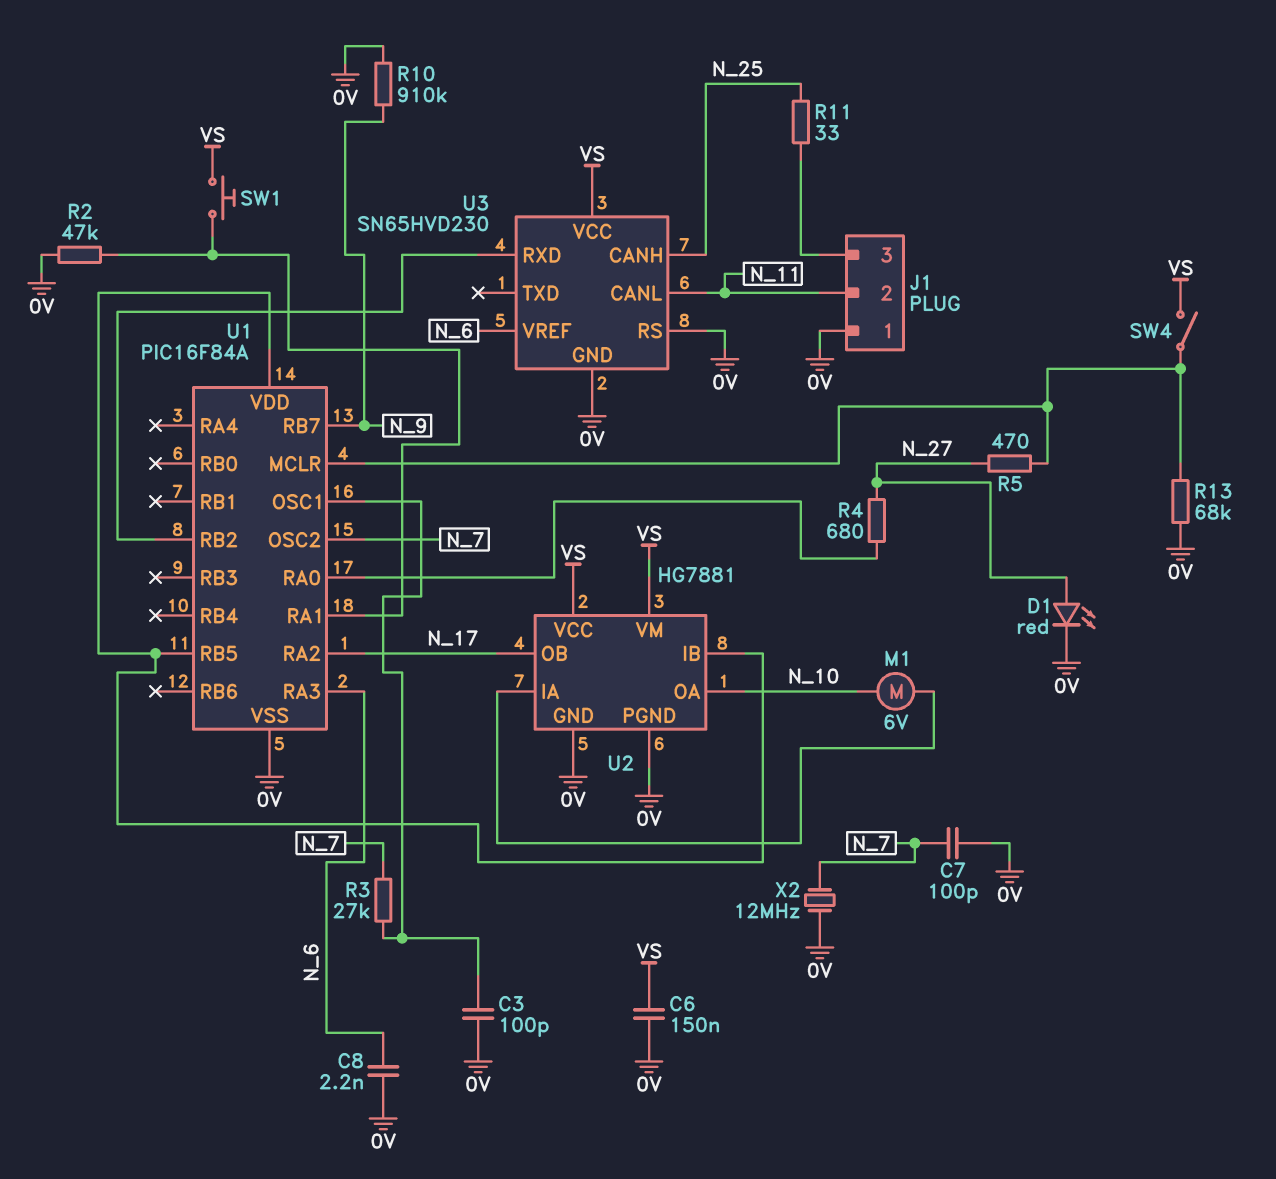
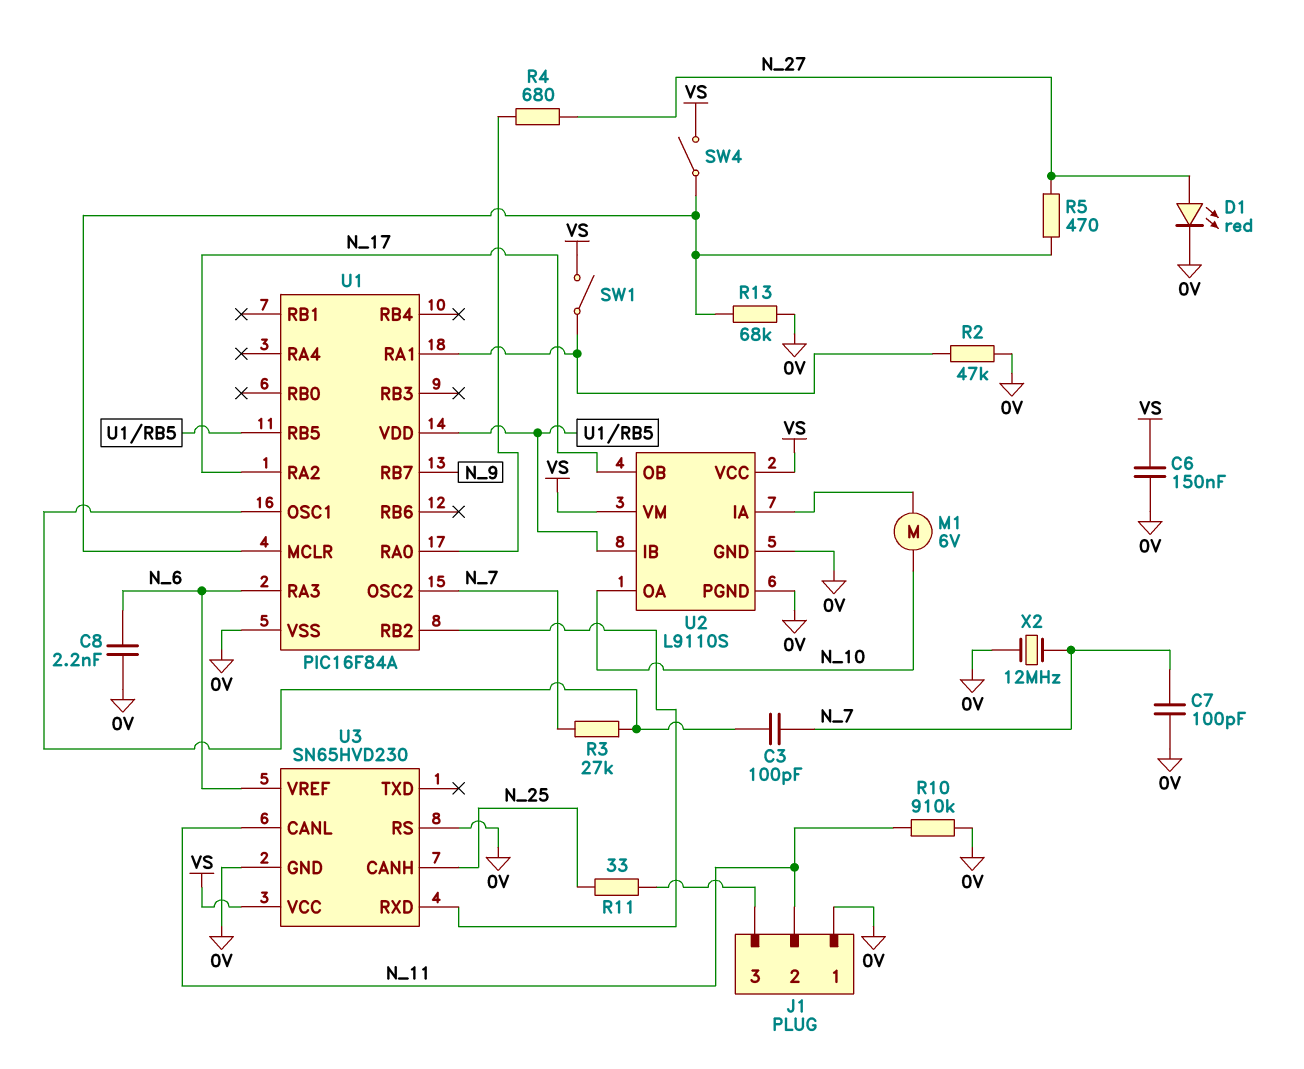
C3: 100pF (0V, U1/OSC1) -> 100pF (N_7, U1/OSC1)
R10: 910k (0V, N_9) -> 910k (0V, N_11)
SW1: button (U1/RA1, VS) -> switch (U1/RA1, VS)
U2: HG7881 -> L9110S

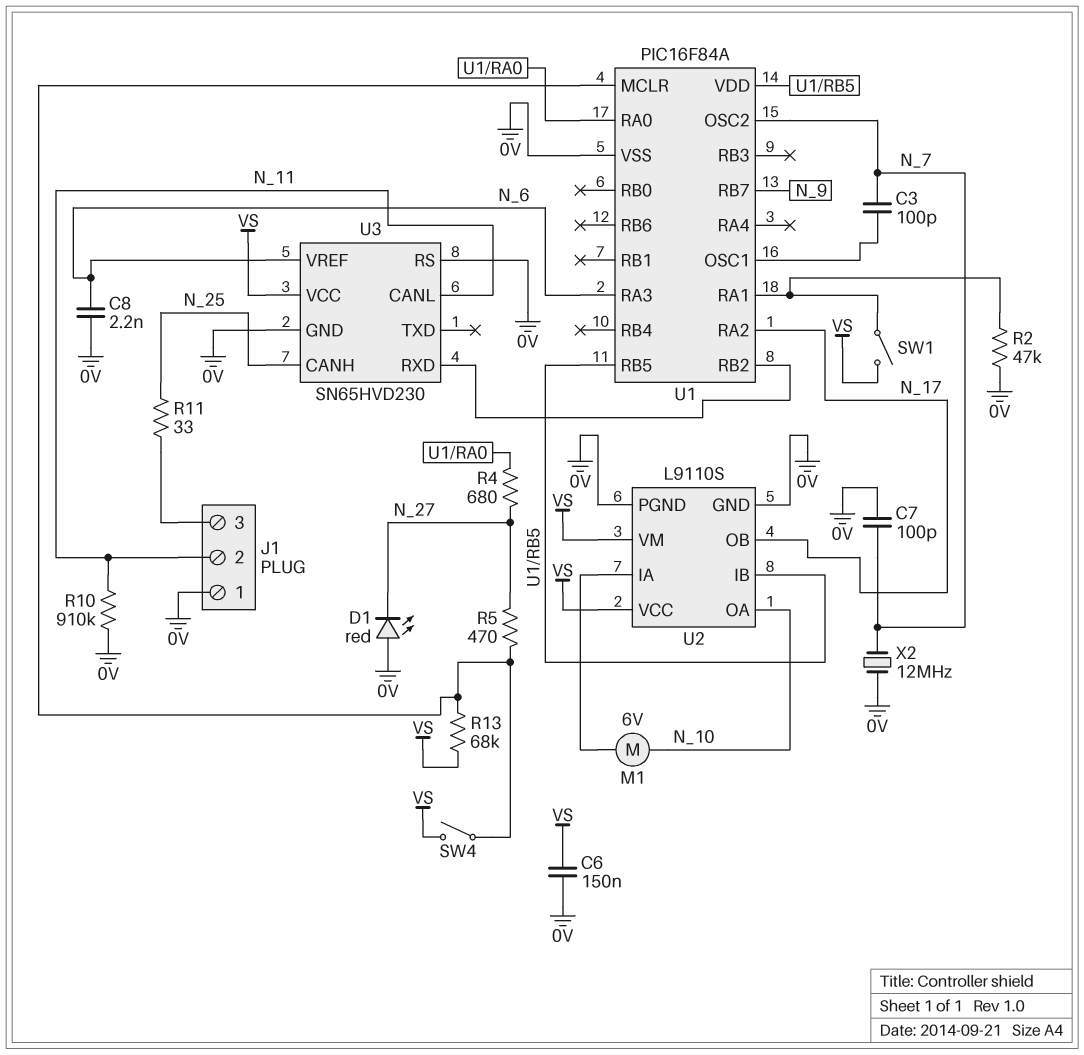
D1: LED red (A N_27, K 0V) -> LED red (A 0V, K N_27)
R3: 27k (N_7, U1/OSC1) -> none
R13: 68k (0V, U1/MCLR) -> 68k (U1/MCLR, VS)

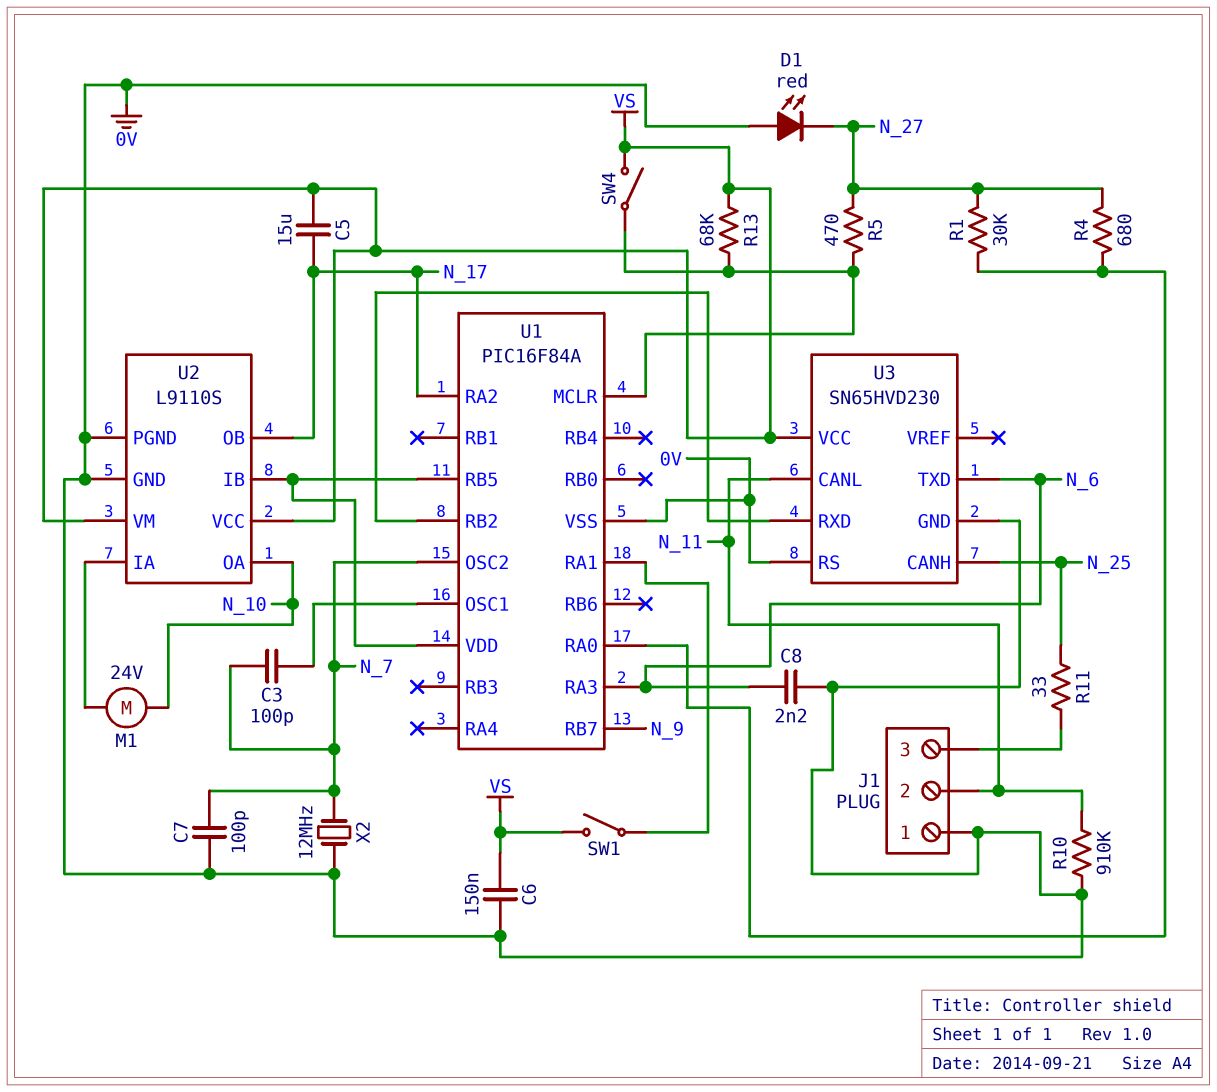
C5: none -> 15uF (N_17, VS)
M1: motor 6V (N_10, U2/IA) -> motor 24V (N_10, U2/IA)
R1: none -> 30k (N_27, U1/RA0)
R2: 47k (0V, U1/RA1) -> none
U3 pin TXD: none -> N_6
U3 pin VREF: N_6 -> none

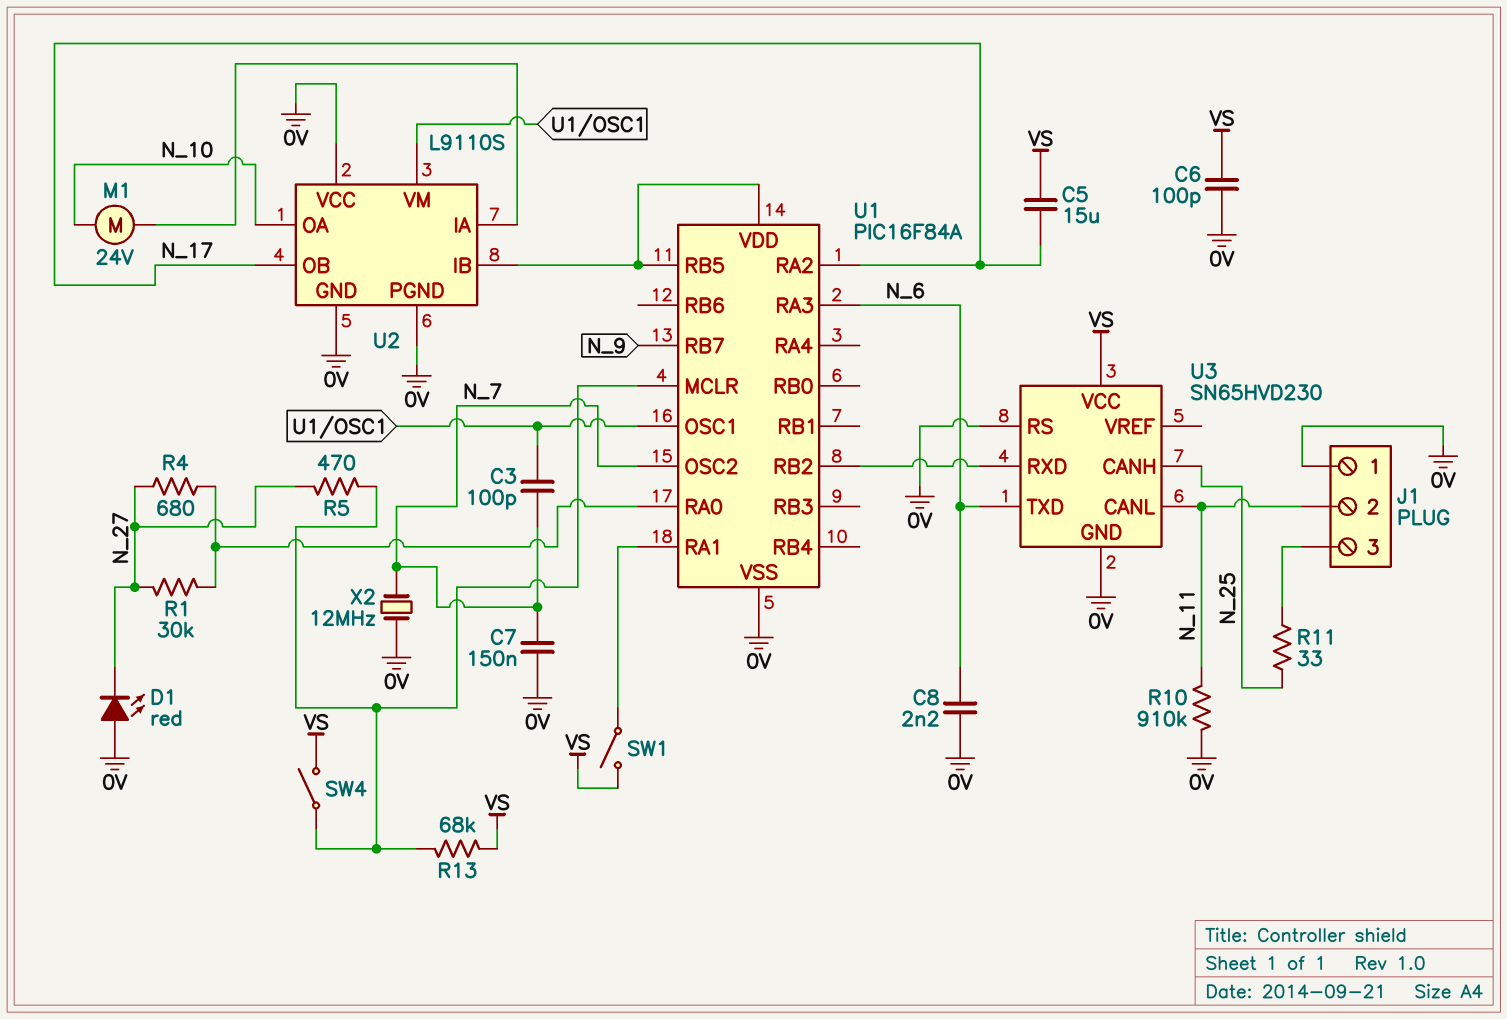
C6: 150nF (0V, VS) -> 100pF (0V, VS)
C7: 100pF (0V, N_7) -> 150nF (0V, N_7)
U2 pin VCC: VS -> 0V
U2 pin VM: VS -> U1/OSC1

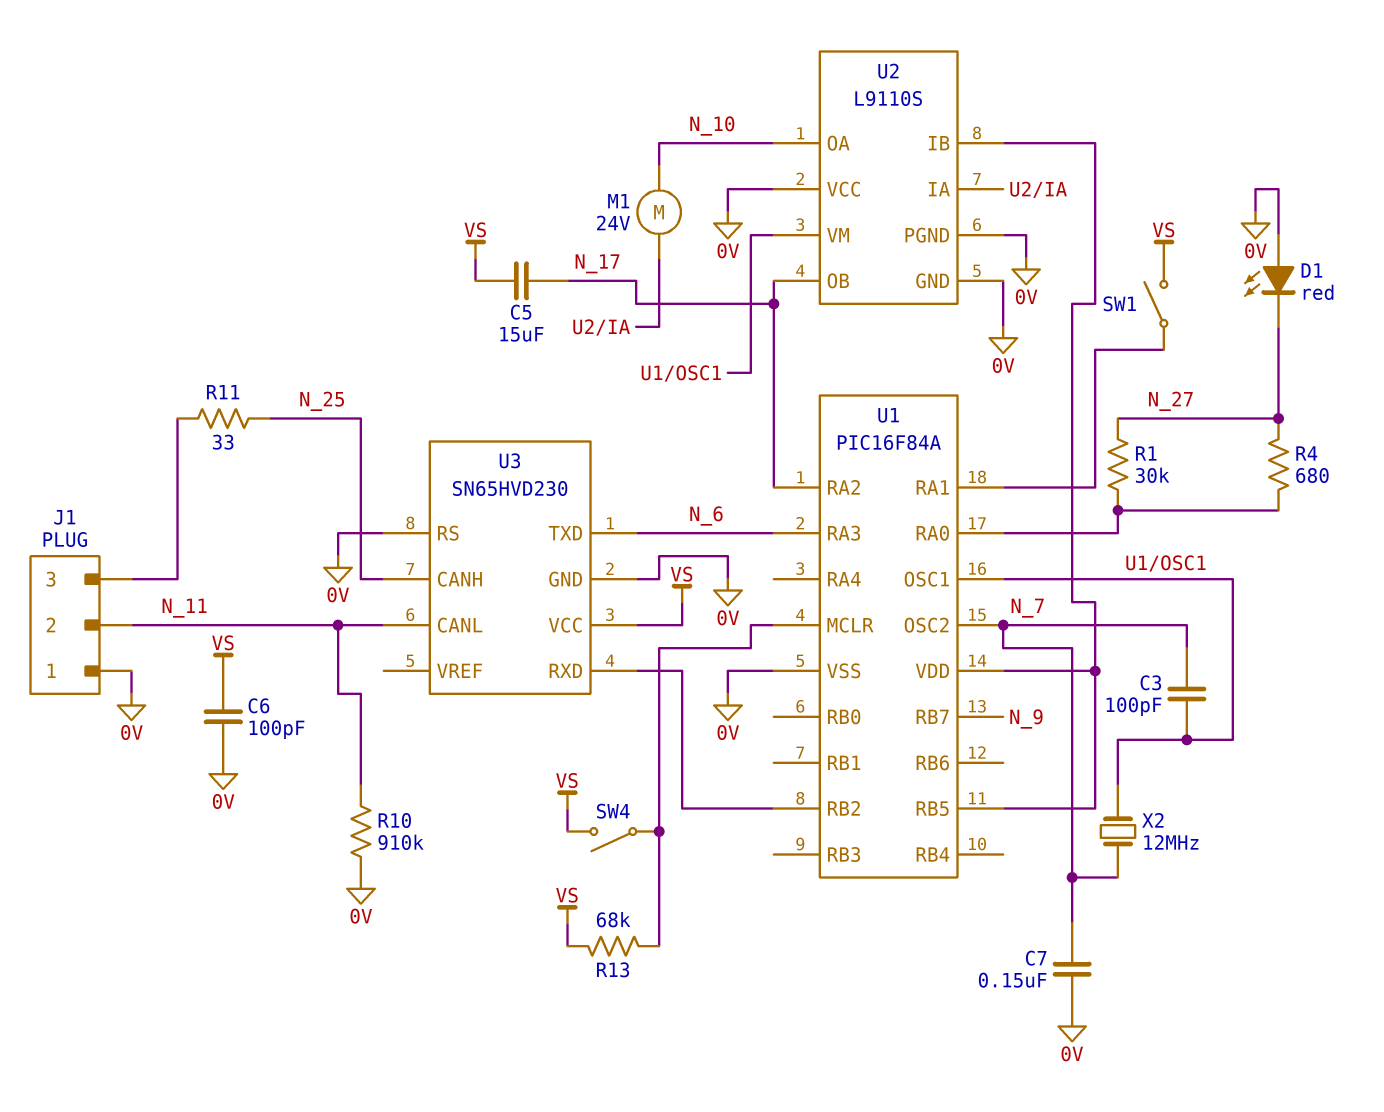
C8: 2.2nF (0V, N_6) -> none
R5: 470 (N_27, U1/MCLR) -> none
X2: 12MHz (0V, N_7) -> 12MHz (N_7, U1/OSC1)

